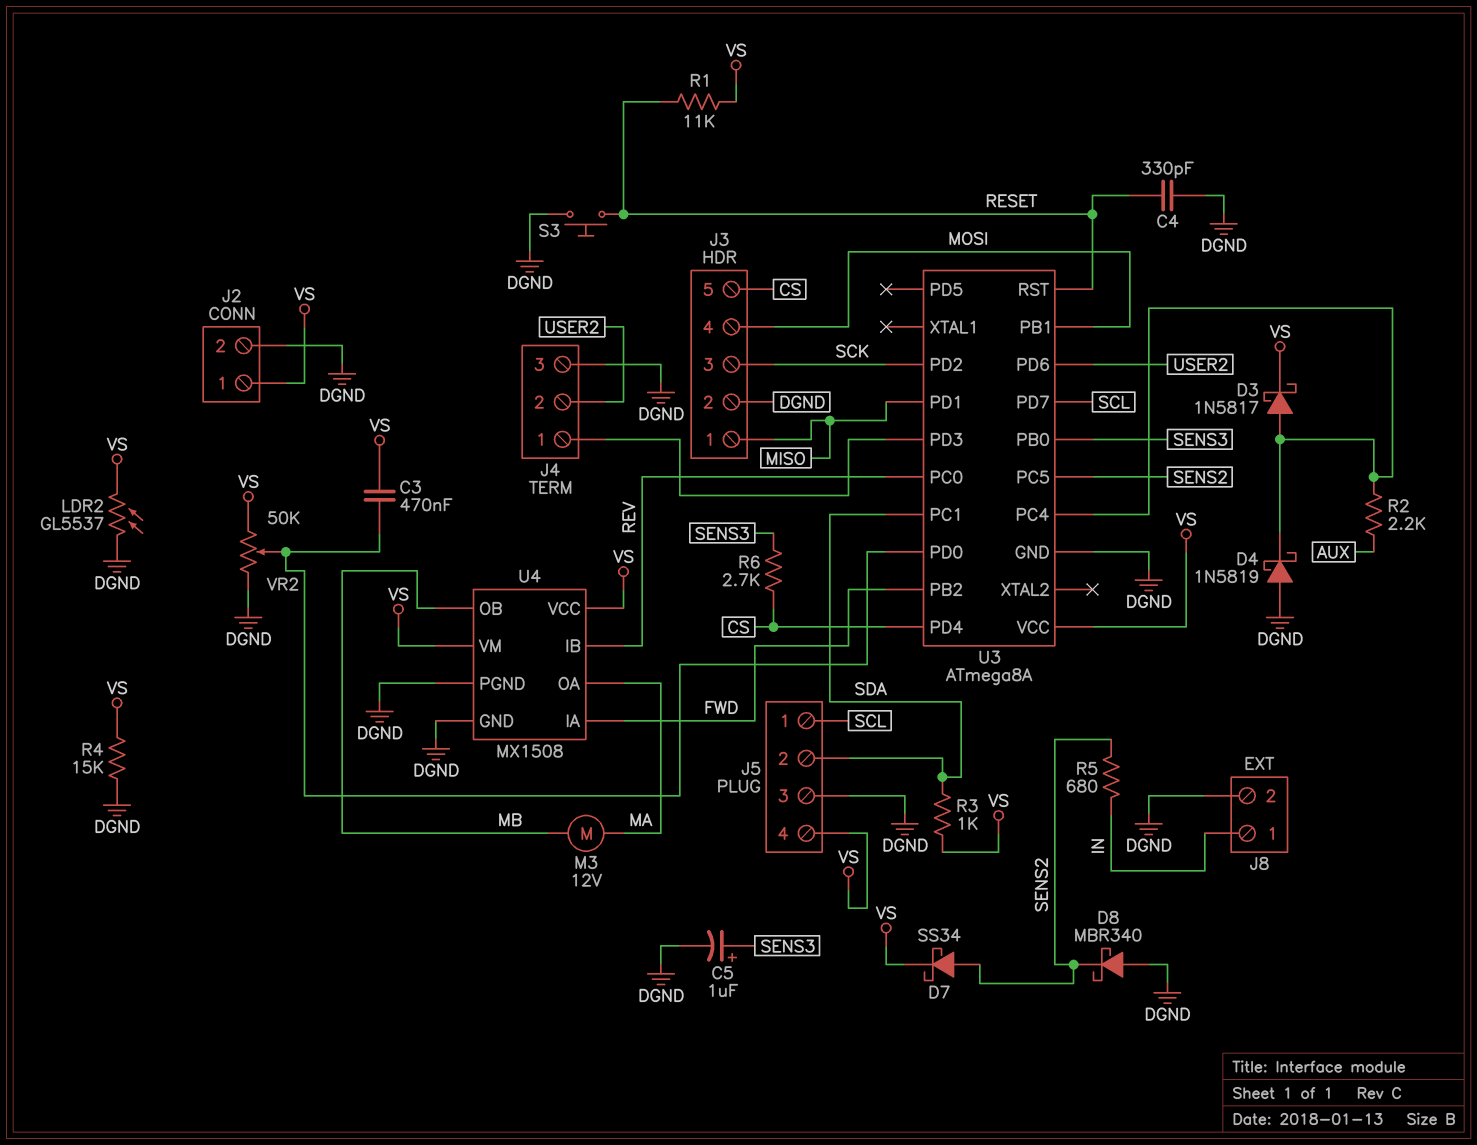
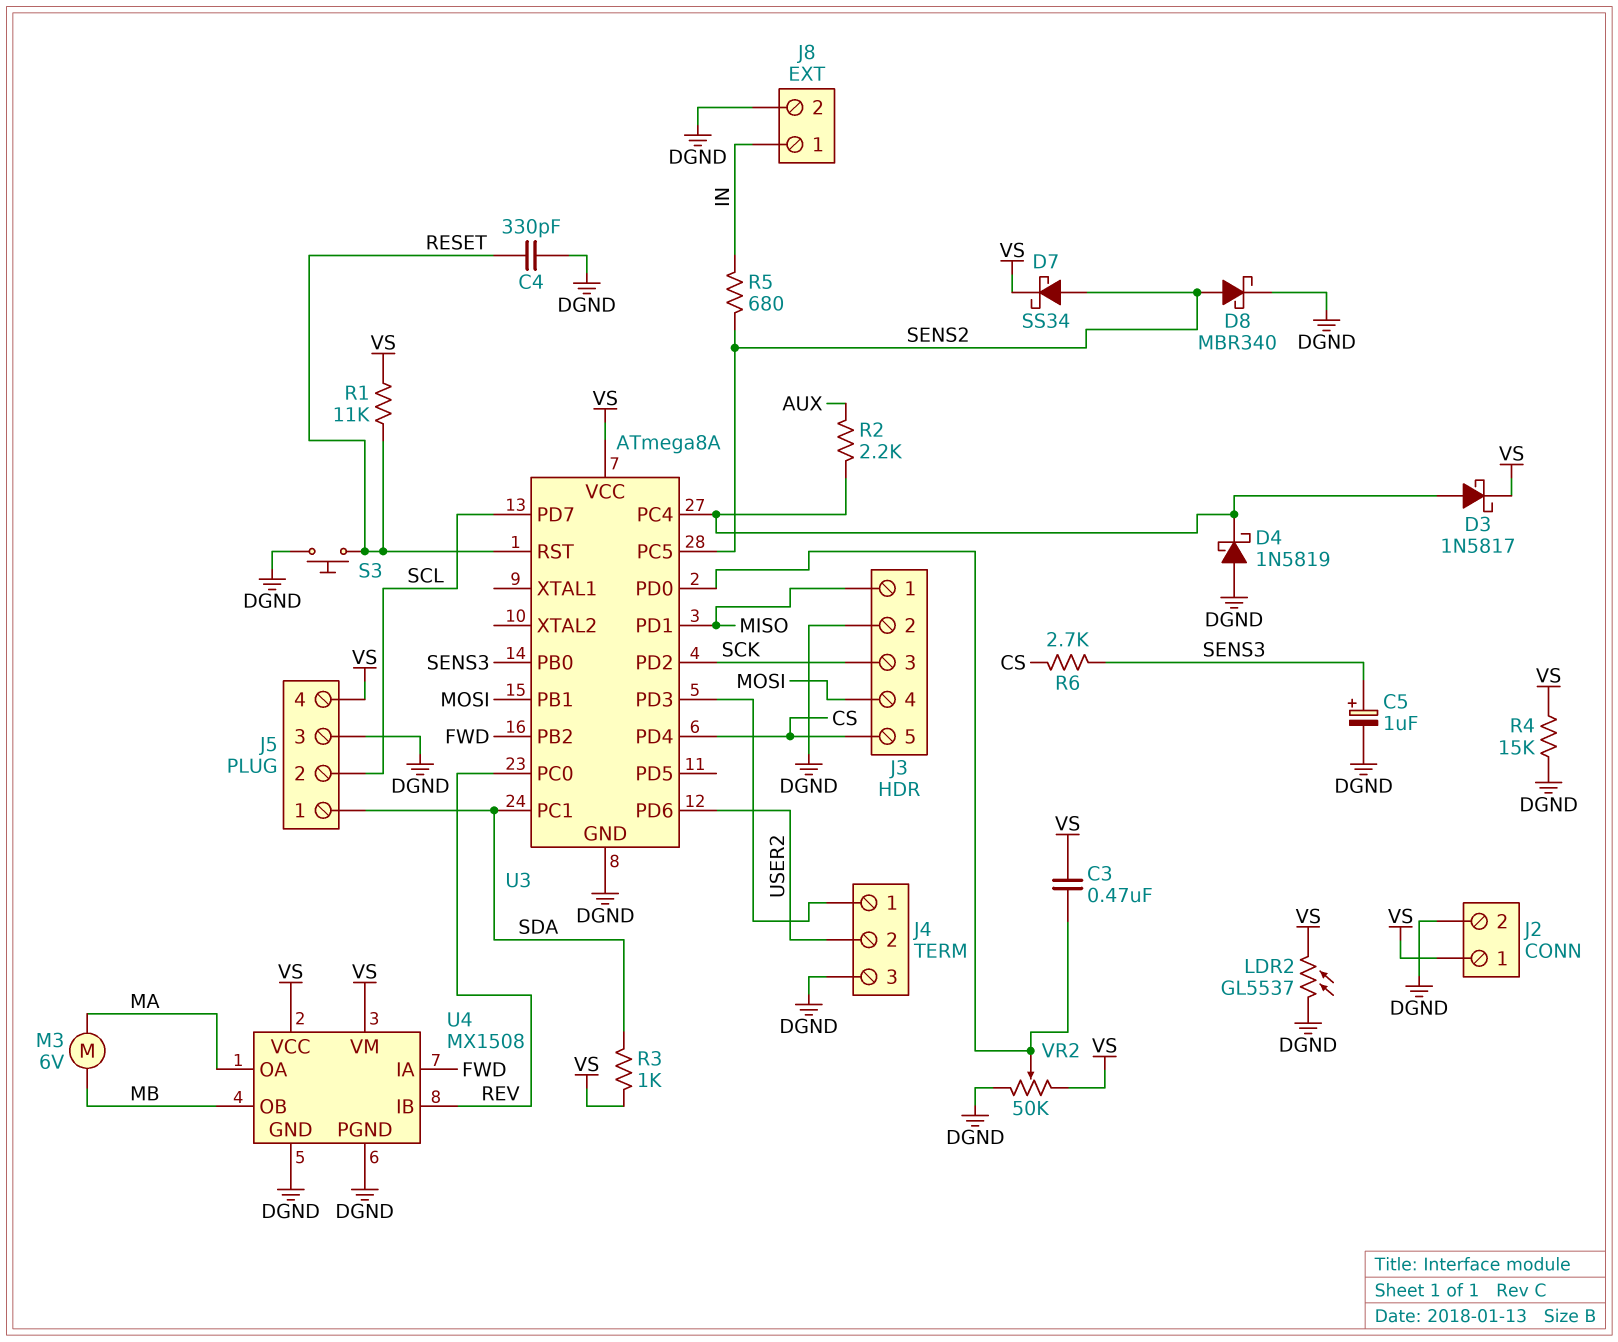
D8: schottky MBR340 (A DGND, K SENS2) -> schottky MBR340 (A SENS2, K DGND)
J5 pin 1: SCL -> SDA
J5 pin 2: SDA -> SCL
M3: motor 12V (MA, MB) -> motor 6V (MA, MB)

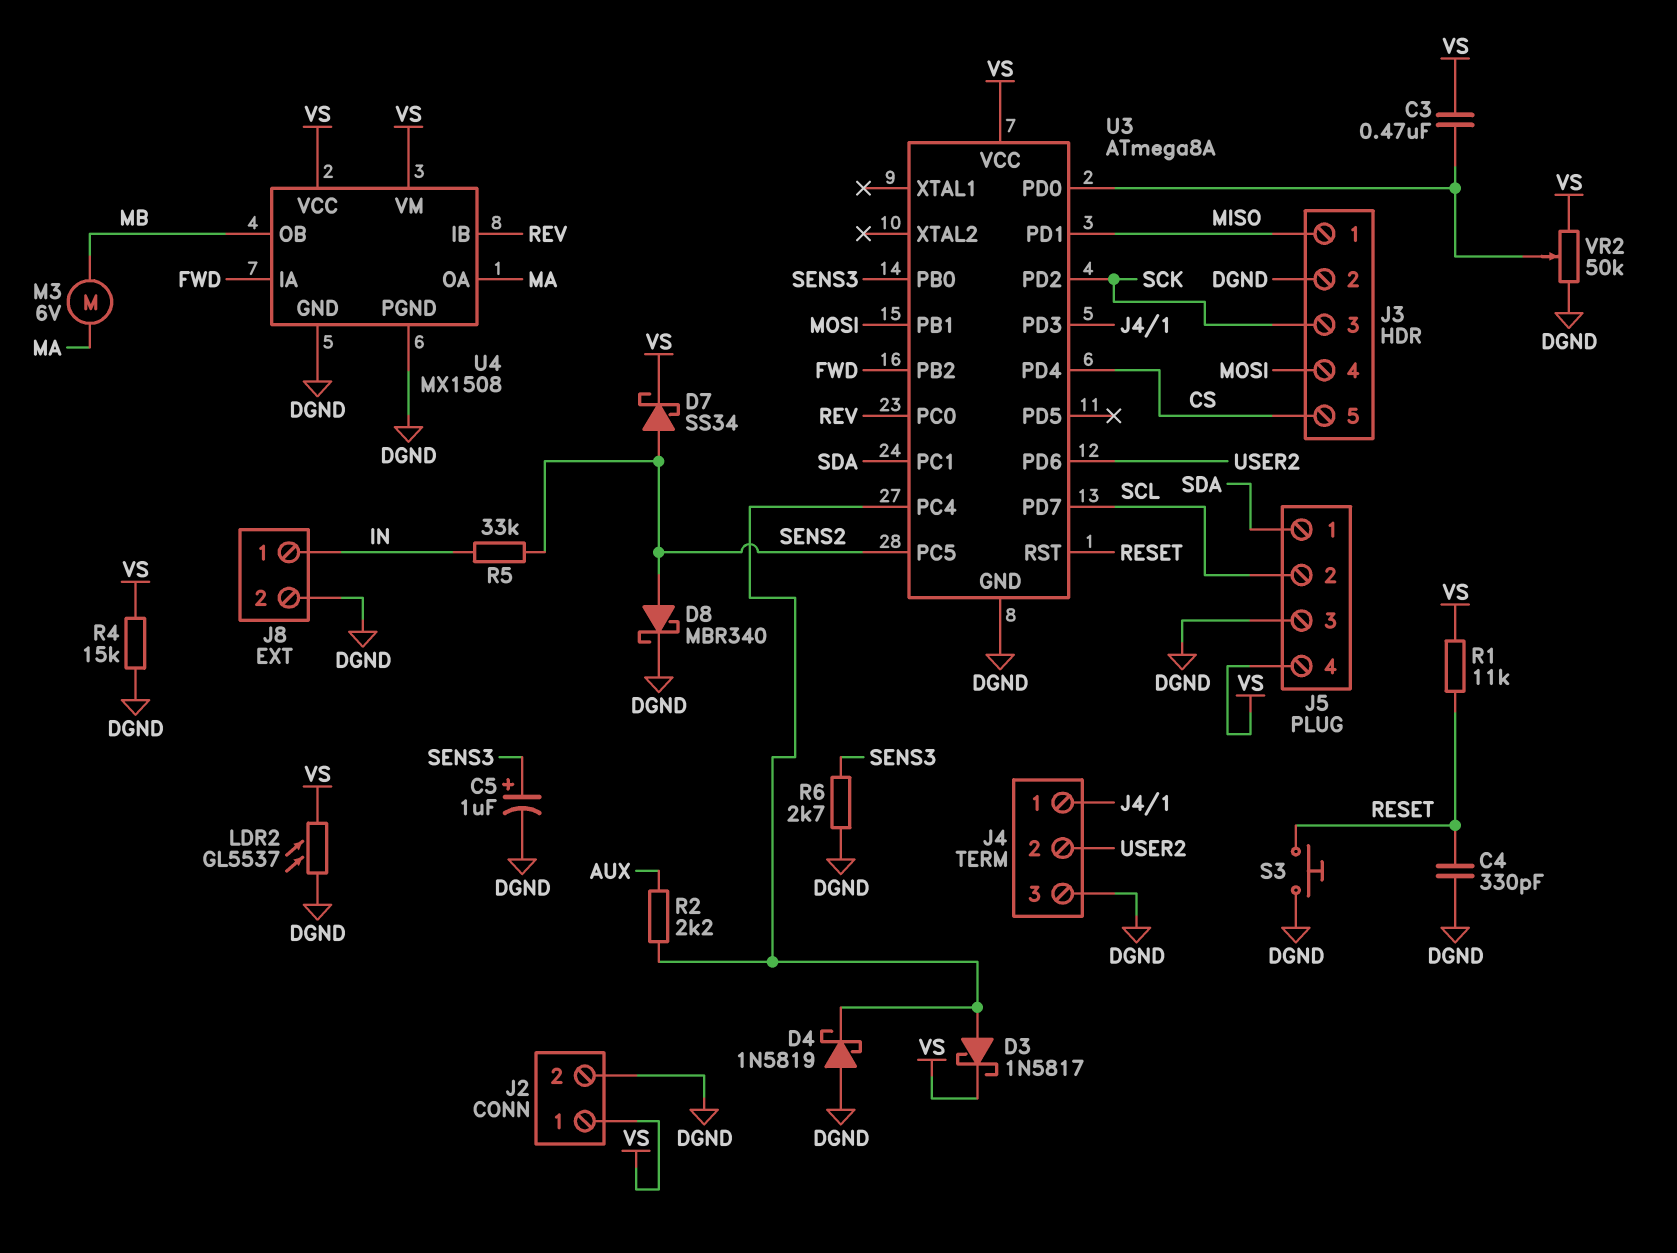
R3: 1k (SDA, VS) -> none
R5: 680 (IN, SENS2) -> 33k (IN, SENS2)
R6: 2.7k (CS, SENS3) -> 2.7k (DGND, SENS3)

